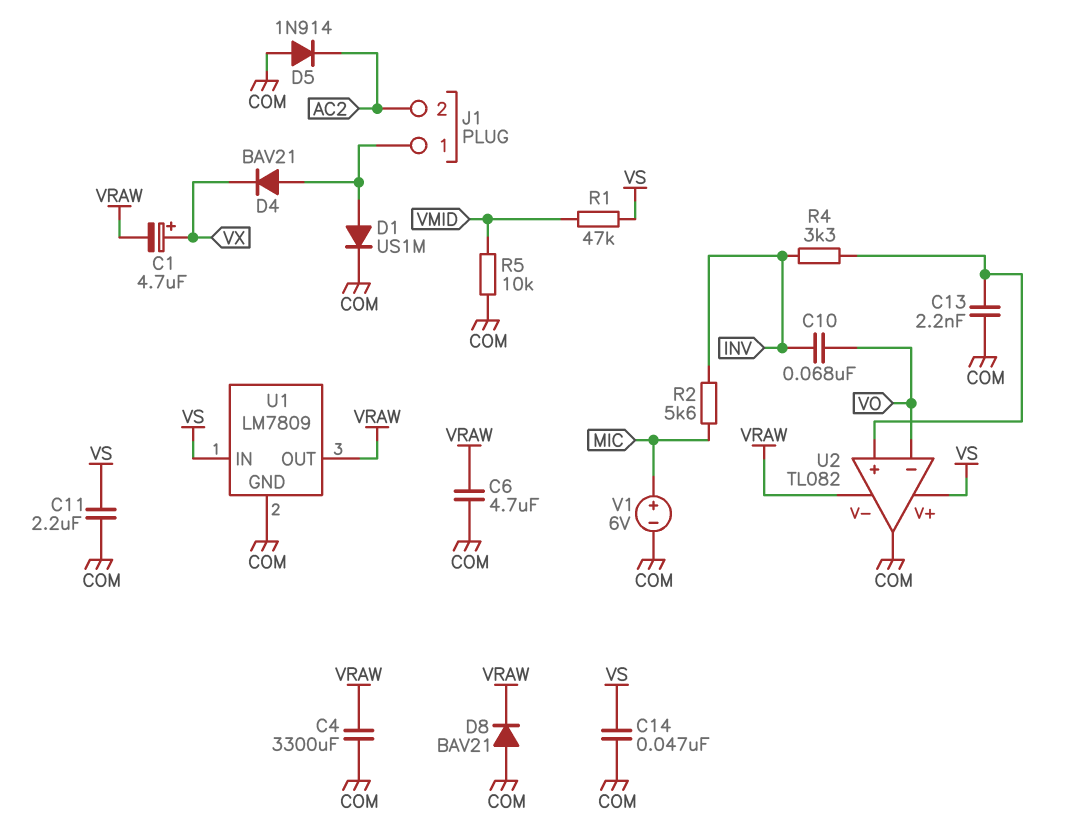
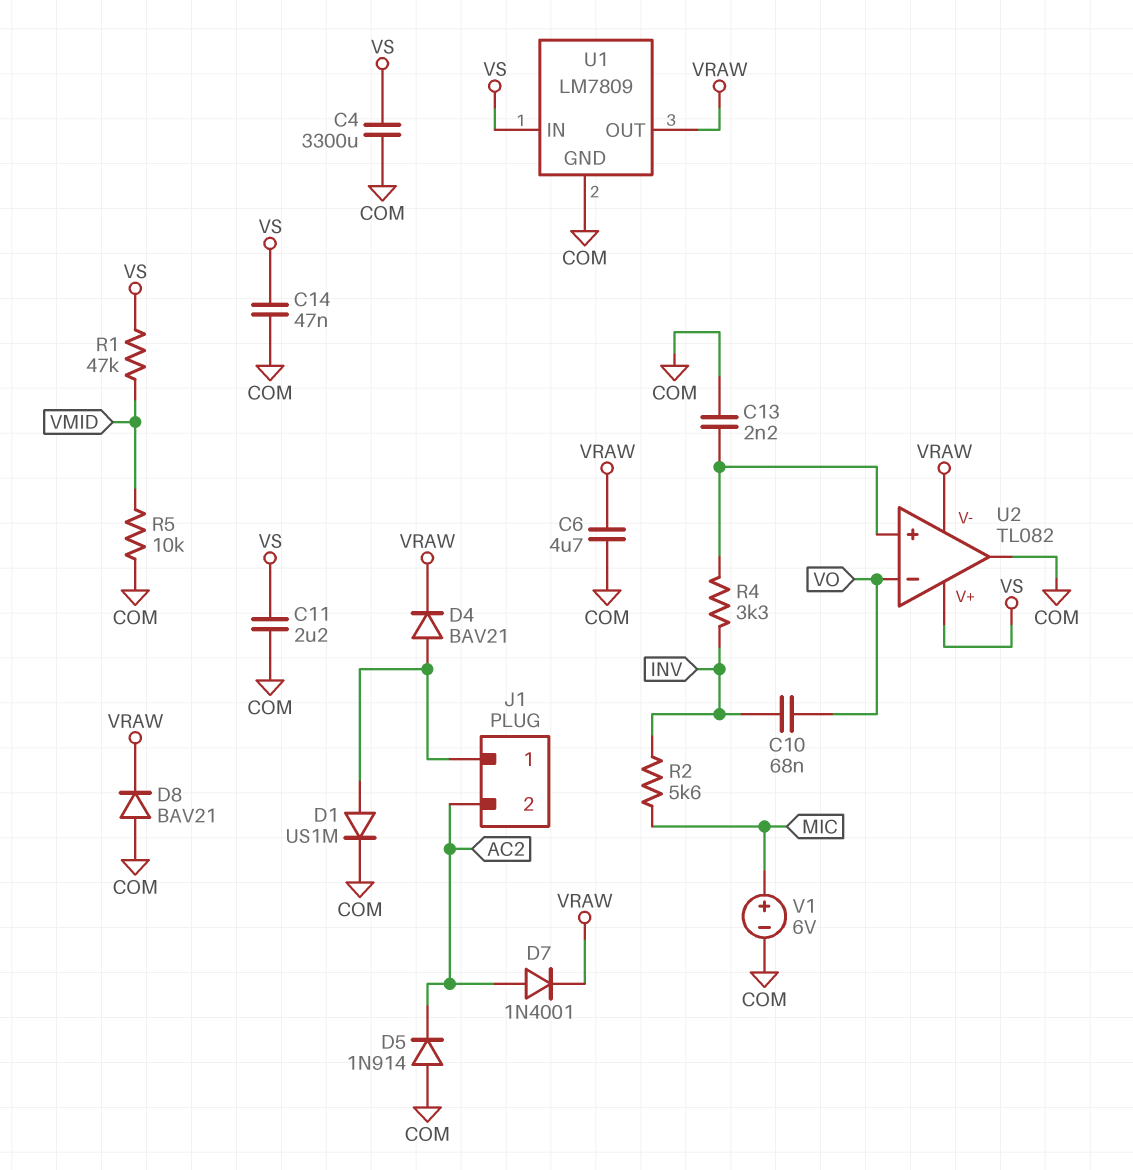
C1: 4.7uF (plus VX, minus VRAW) -> none
C4: 3300uF (COM, VRAW) -> 3300uF (COM, VS)
D4: diode BAV21 (A J1/1, K VX) -> diode BAV21 (A J1/1, K VRAW)
D7: none -> diode 1N4001 (A AC2, K VRAW)

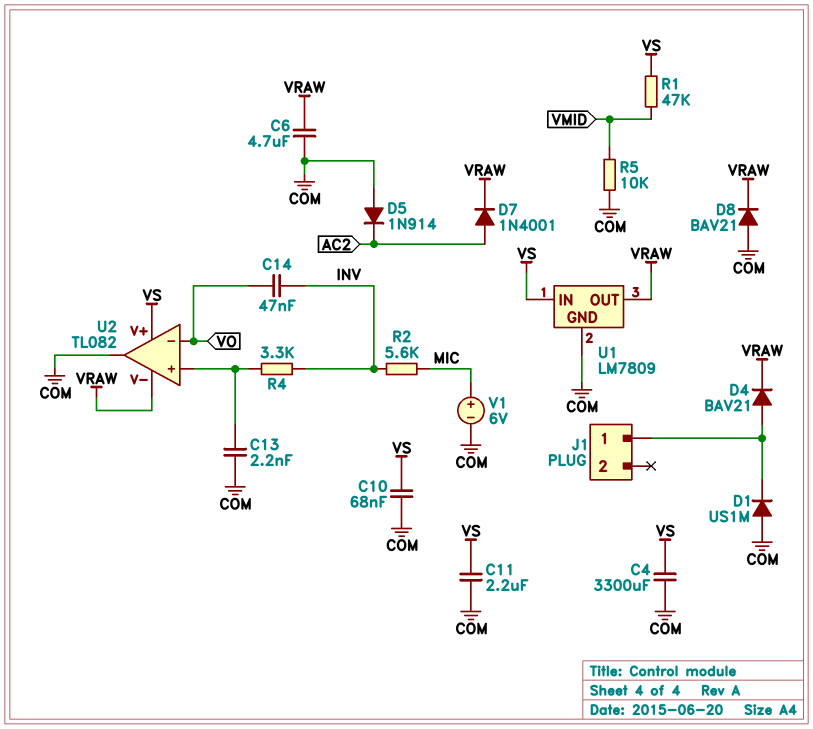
C10: 68nF (INV, VO) -> 68nF (COM, VS)
C14: 47nF (COM, VS) -> 47nF (INV, VO)
D1: diode US1M (A J1/1, K COM) -> diode US1M (A COM, K J1/1)
J1 pin 2: AC2 -> none

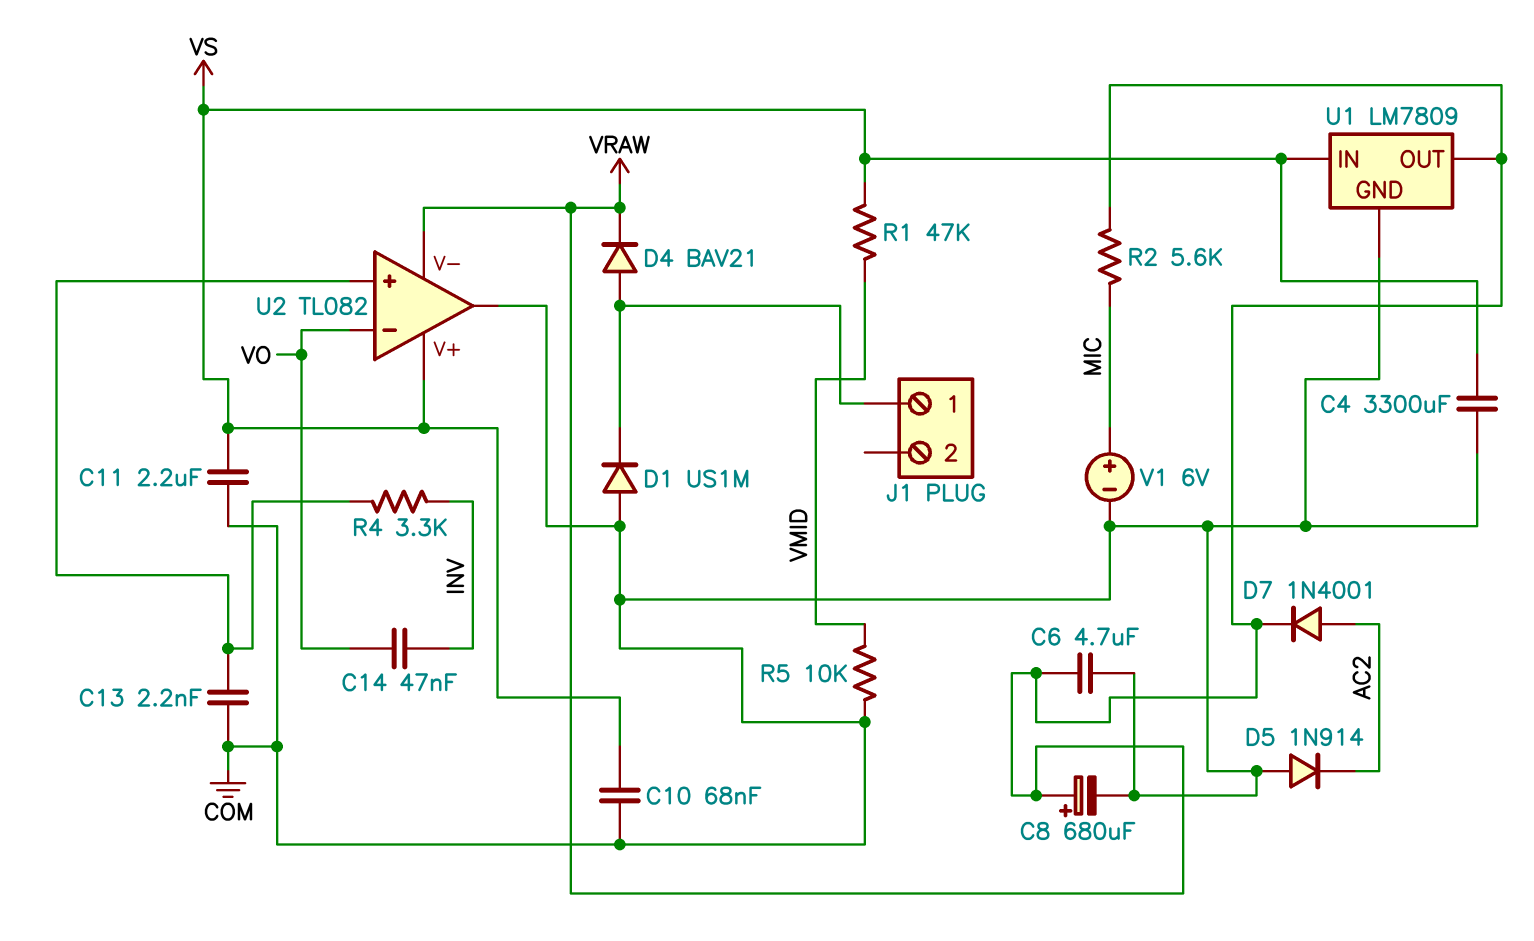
C8: none -> 680uF (plus VRAW, minus COM)
D8: diode BAV21 (A COM, K VRAW) -> none
R2: 5.6k (INV, MIC) -> 5.6k (MIC, VRAW)

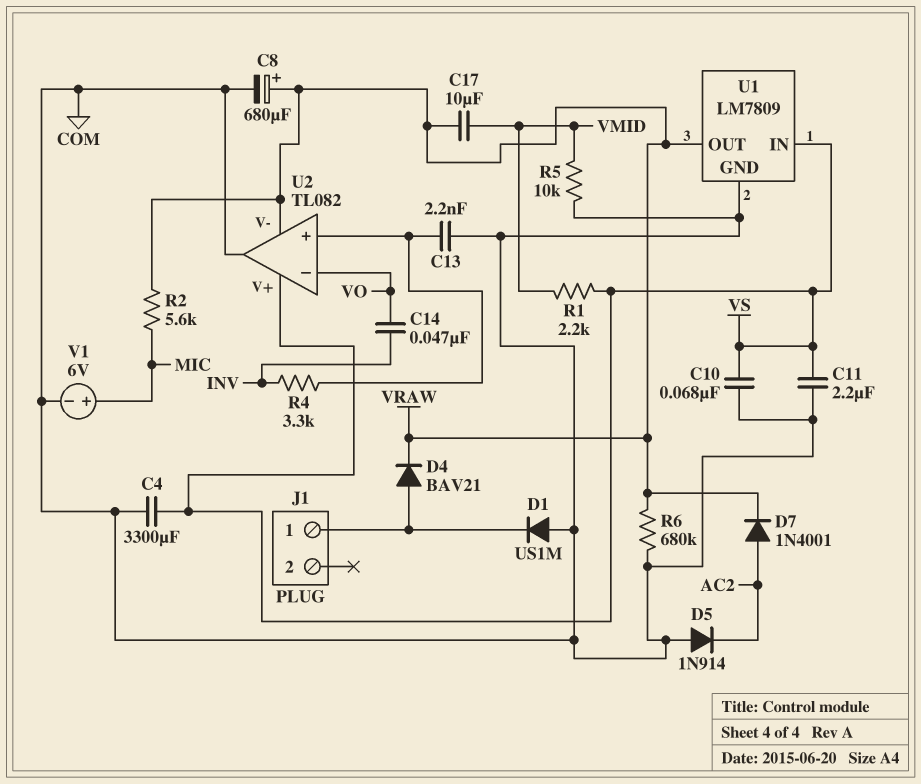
C6: 4.7uF (COM, VRAW) -> none
C17: none -> 10uF (VMID, VRAW)
R1: 47k (VMID, VS) -> 2.2k (VMID, VS)
R6: none -> 680k (COM, VRAW)

